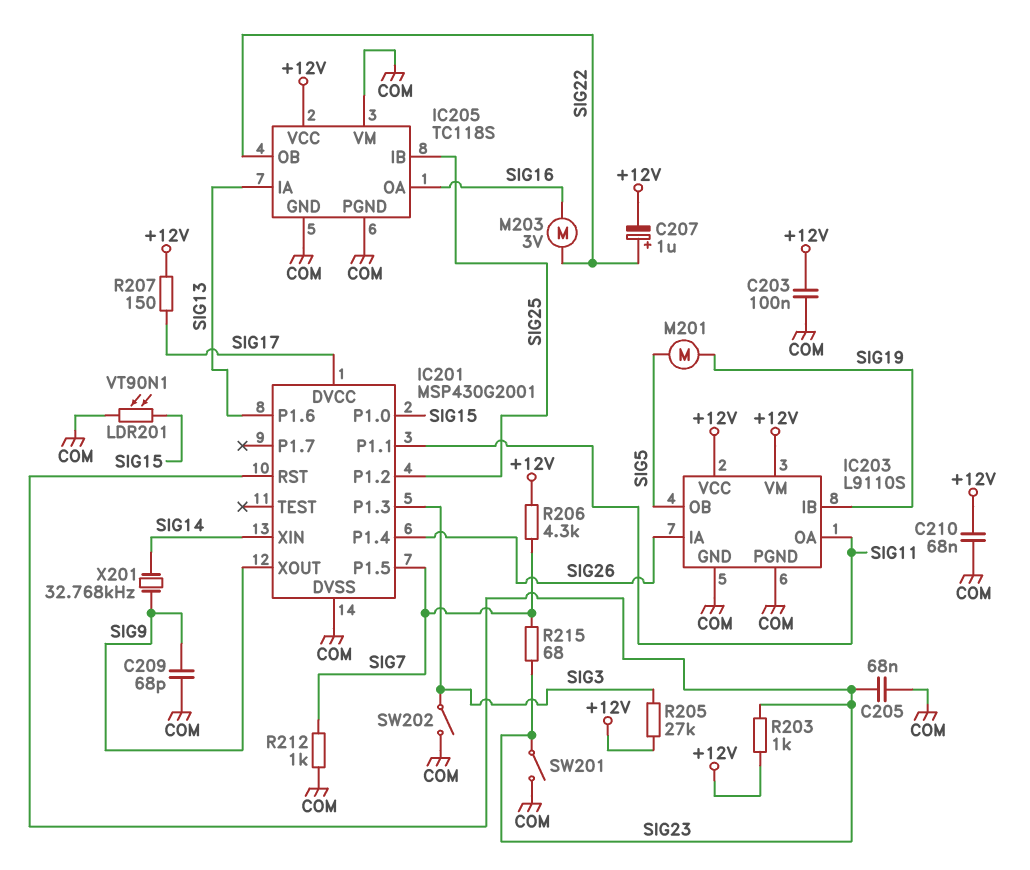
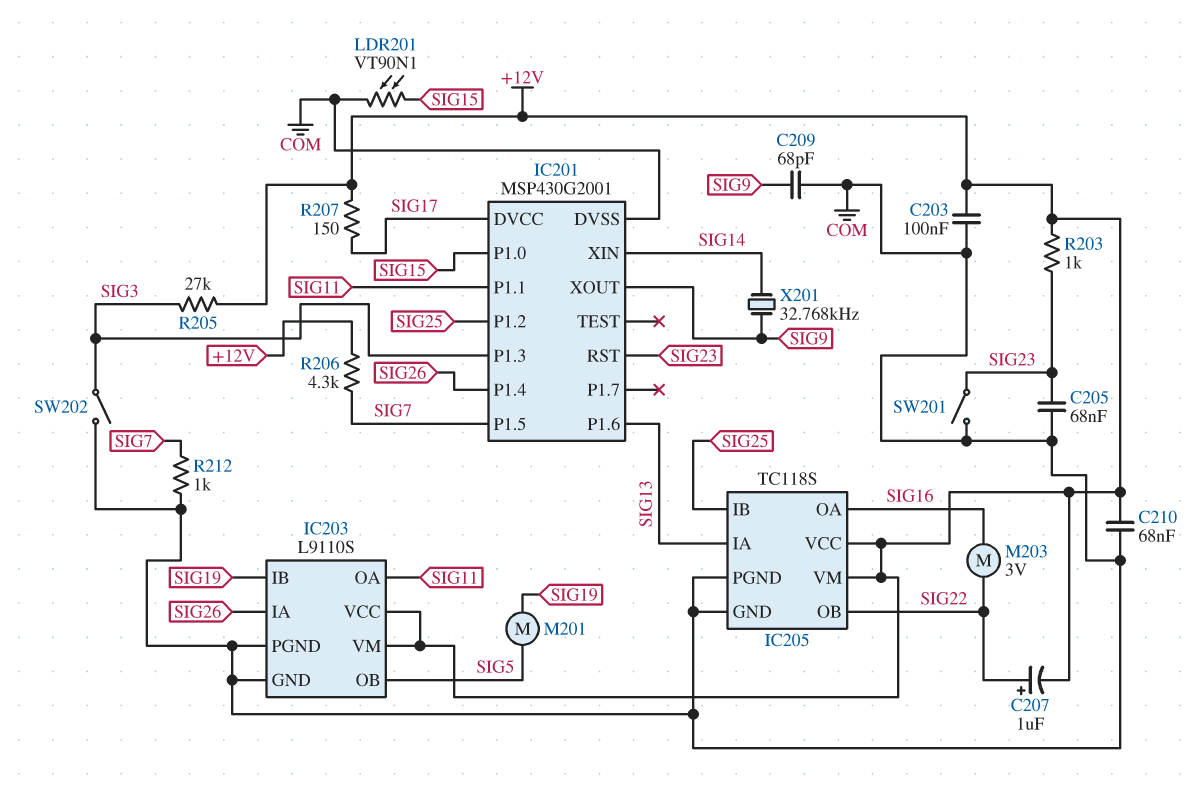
IC205 pin VM: COM -> +12V
R215: 68 (SIG7, SIG23) -> none

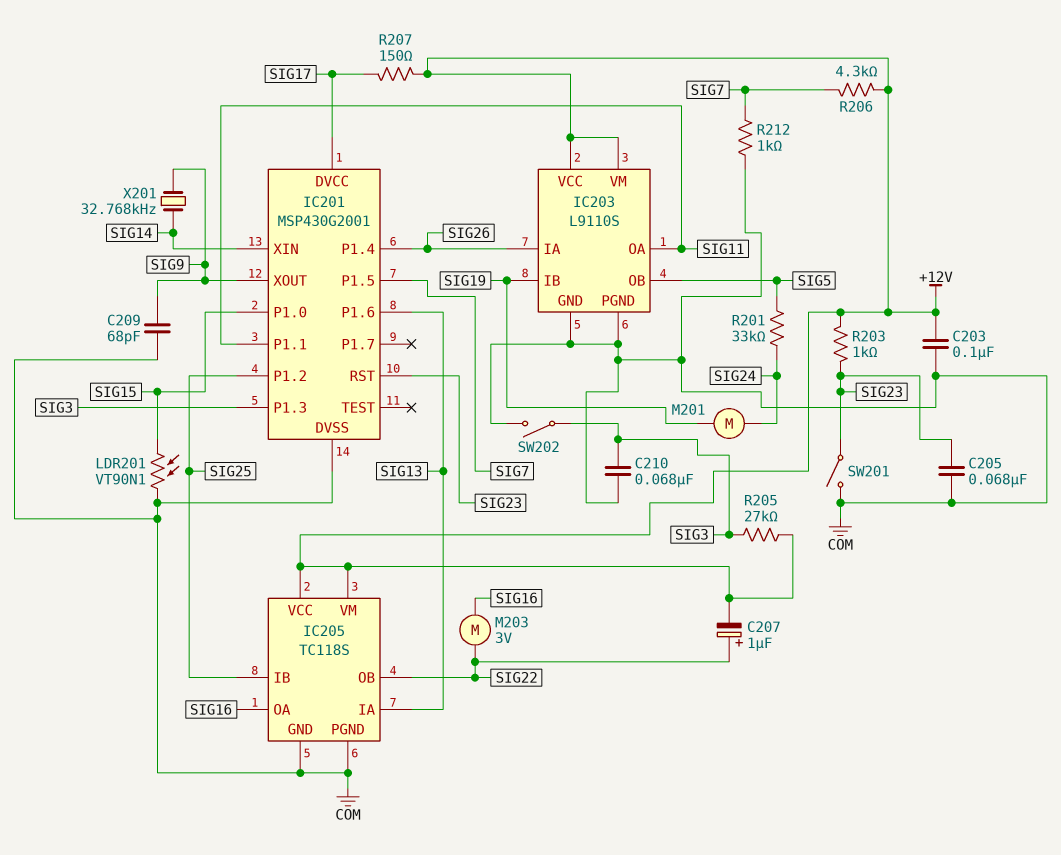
C210: 68nF (+12V, COM) -> 68nF (COM, SIG3)
M201: motor (SIG5, SIG19) -> motor (SIG19, SIG24)
R201: none -> 33k (SIG5, SIG24)

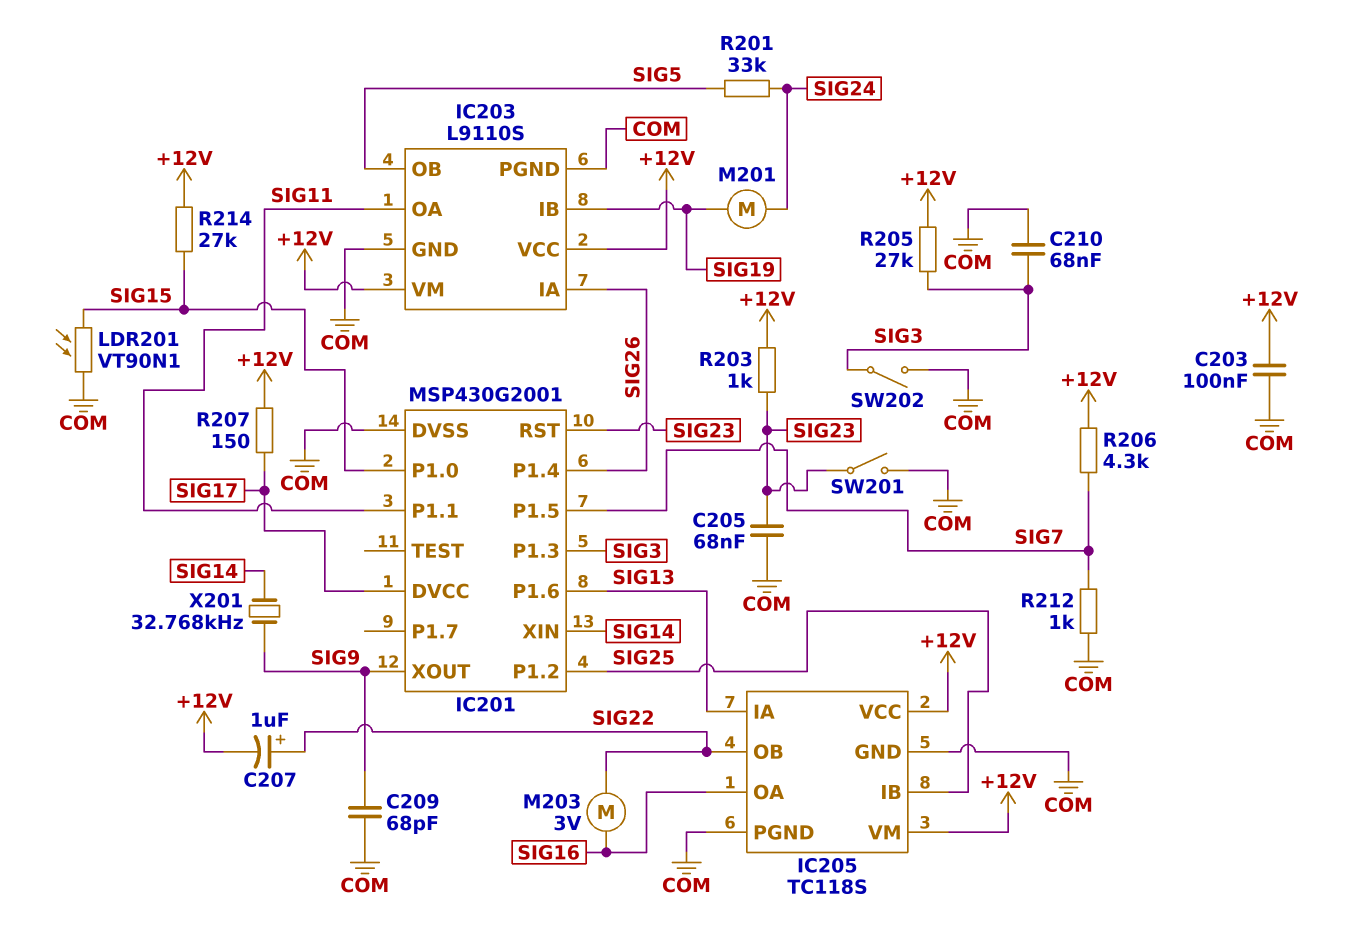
R214: none -> 27k (+12V, SIG15)

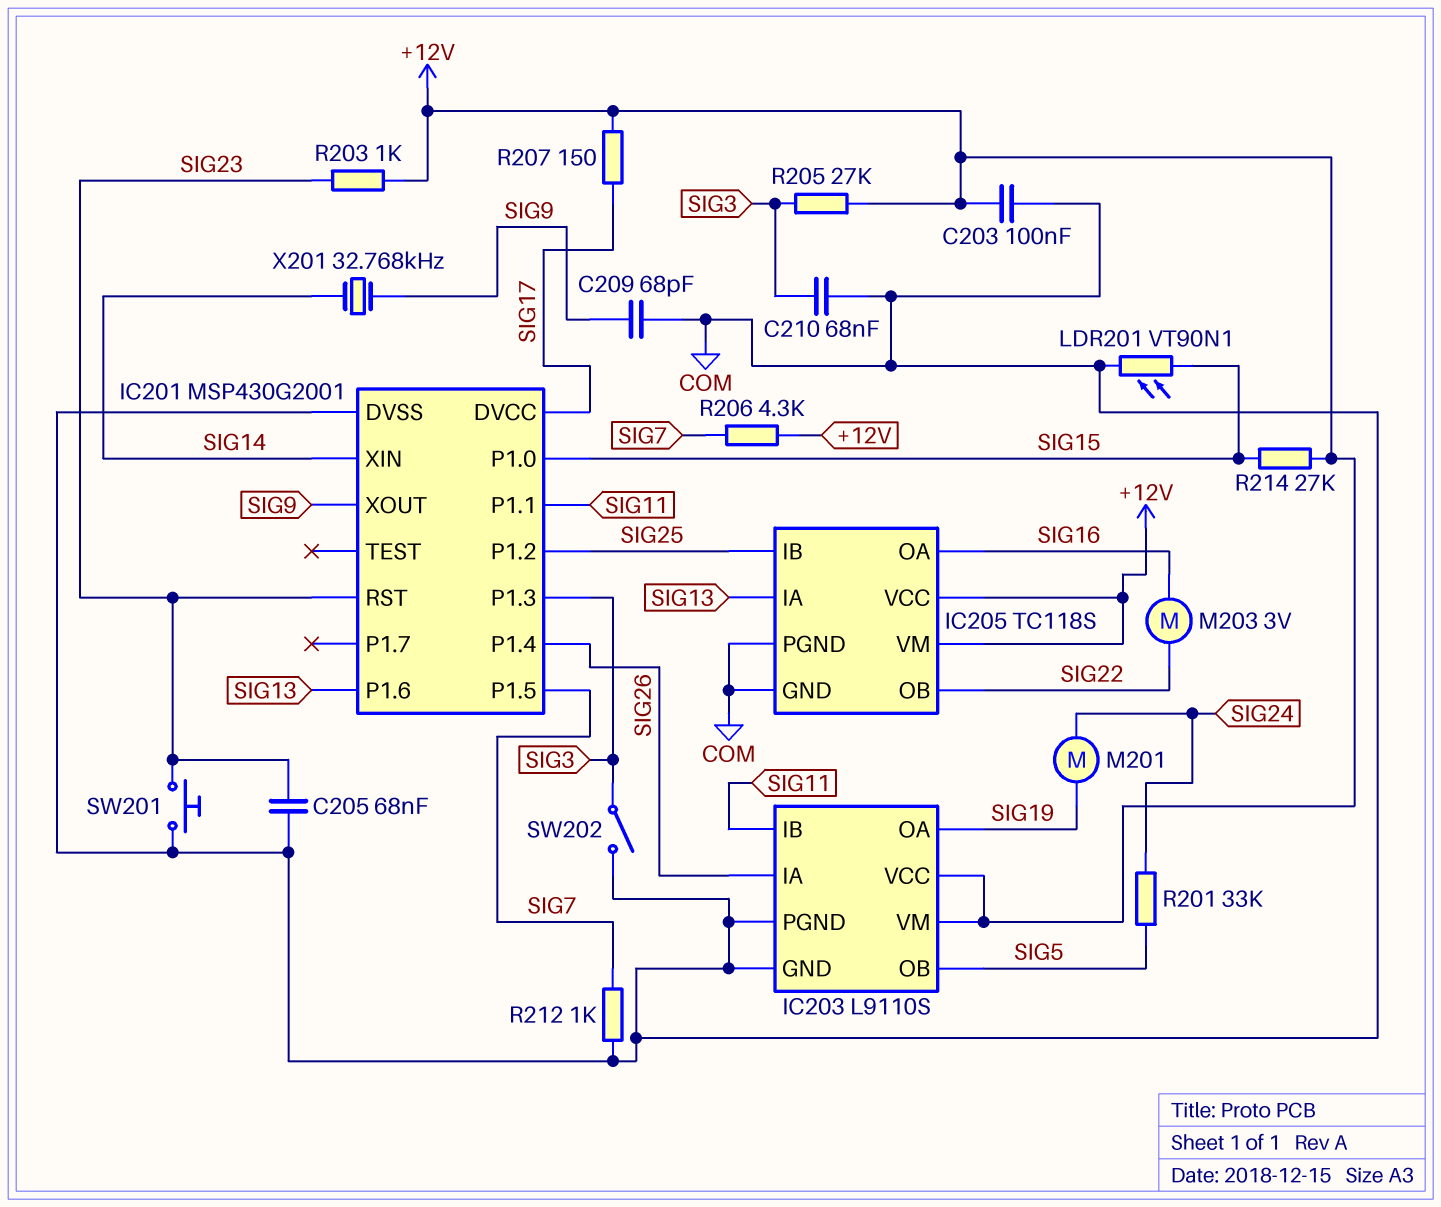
C207: 1uF (plus SIG22, minus +12V) -> none
IC203 pin IB: SIG19 -> SIG11
IC203 pin OA: SIG11 -> SIG19
SW201: switch (COM, SIG23) -> button (COM, SIG23)

